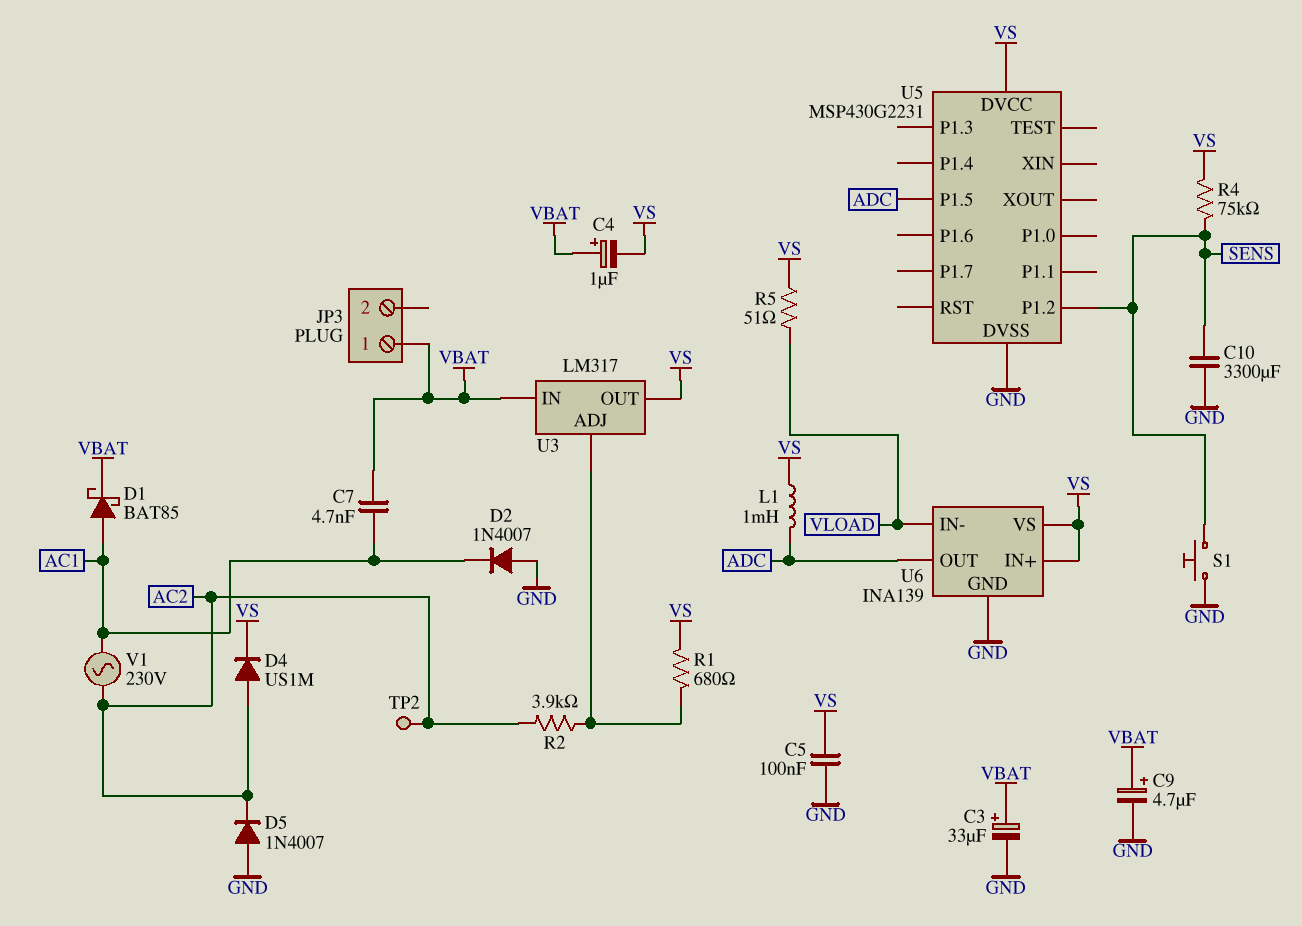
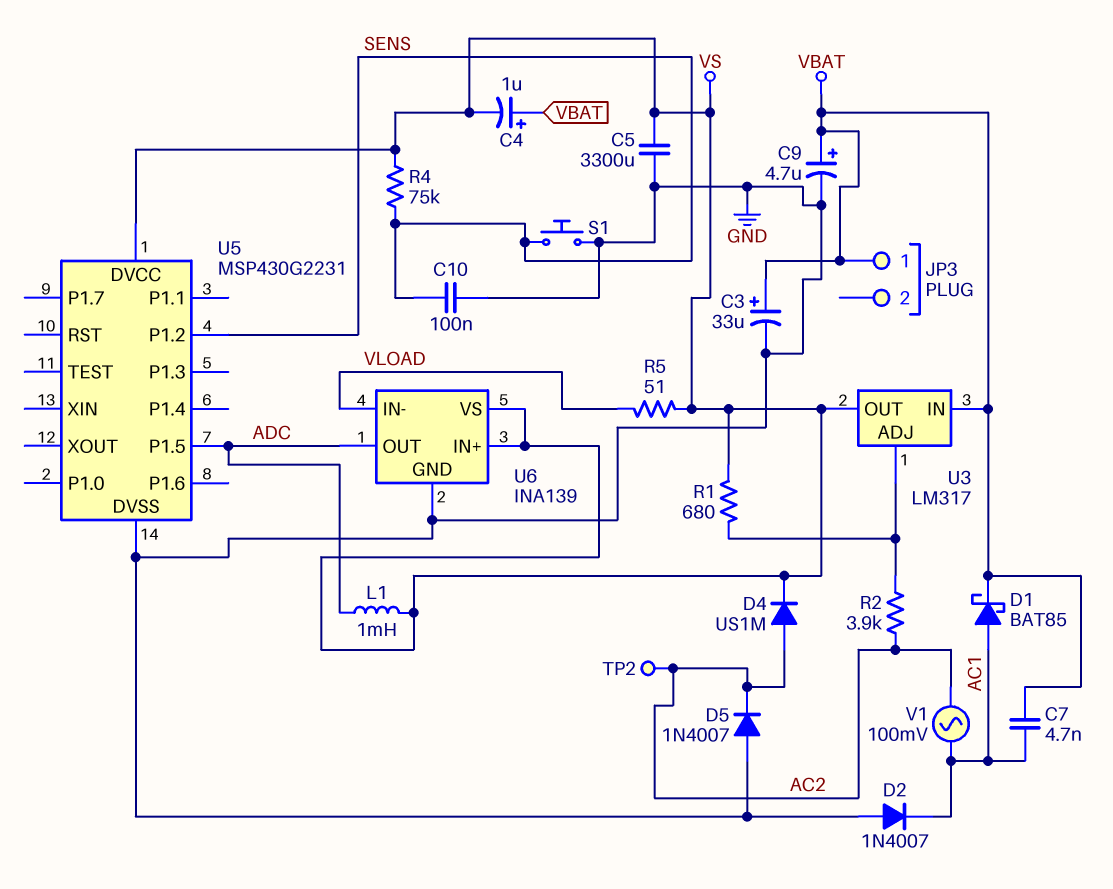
C5: 100nF (GND, VS) -> 3300uF (GND, VS)
C10: 3300uF (GND, SENS) -> 100nF (GND, SENS)
V1: AC 230V (AC1, AC2) -> AC 100mV (AC1, AC2)

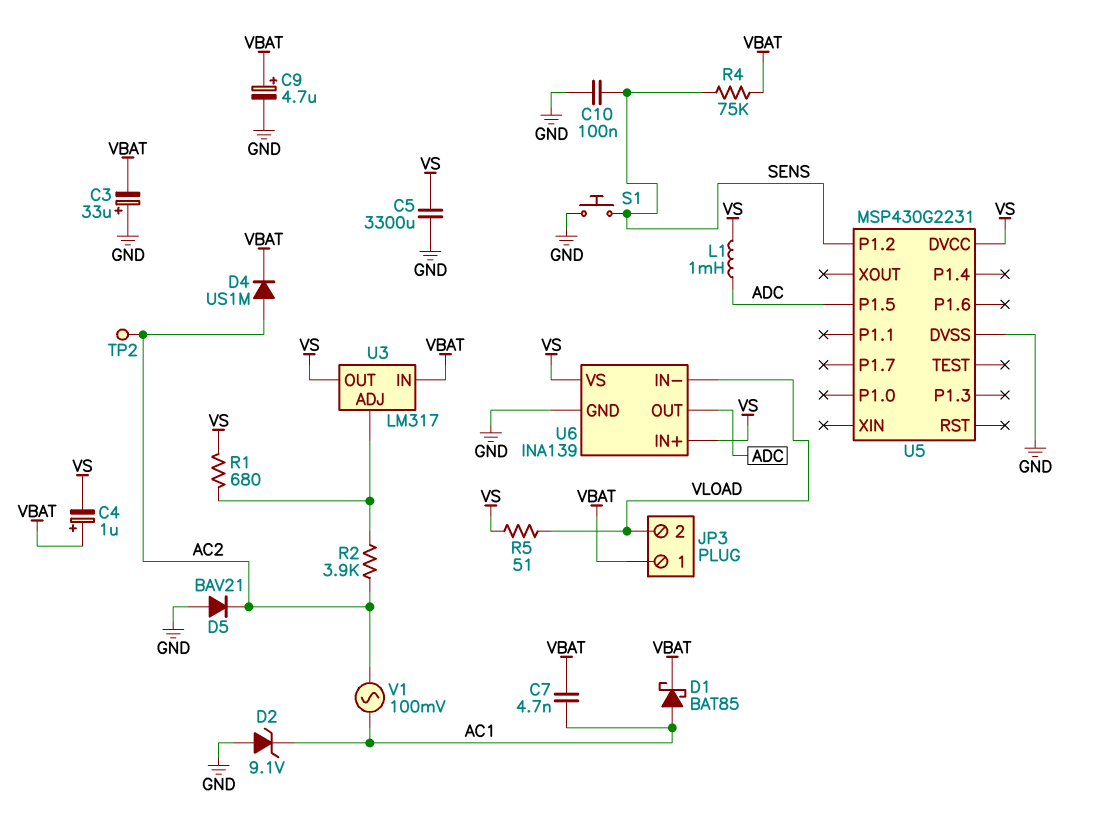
C3: 33uF (plus VBAT, minus GND) -> 33uF (plus GND, minus VBAT)
D2: diode 1N4007 (A GND, K AC1) -> zener 9.1V (A GND, K AC1)
D4: diode US1M (A AC2, K VS) -> diode US1M (A AC2, K VBAT)
D5: diode 1N4007 (A GND, K AC2) -> diode BAV21 (A GND, K AC2)
JP3 pin 2: none -> VLOAD
R4: 75k (SENS, VS) -> 75k (SENS, VBAT)

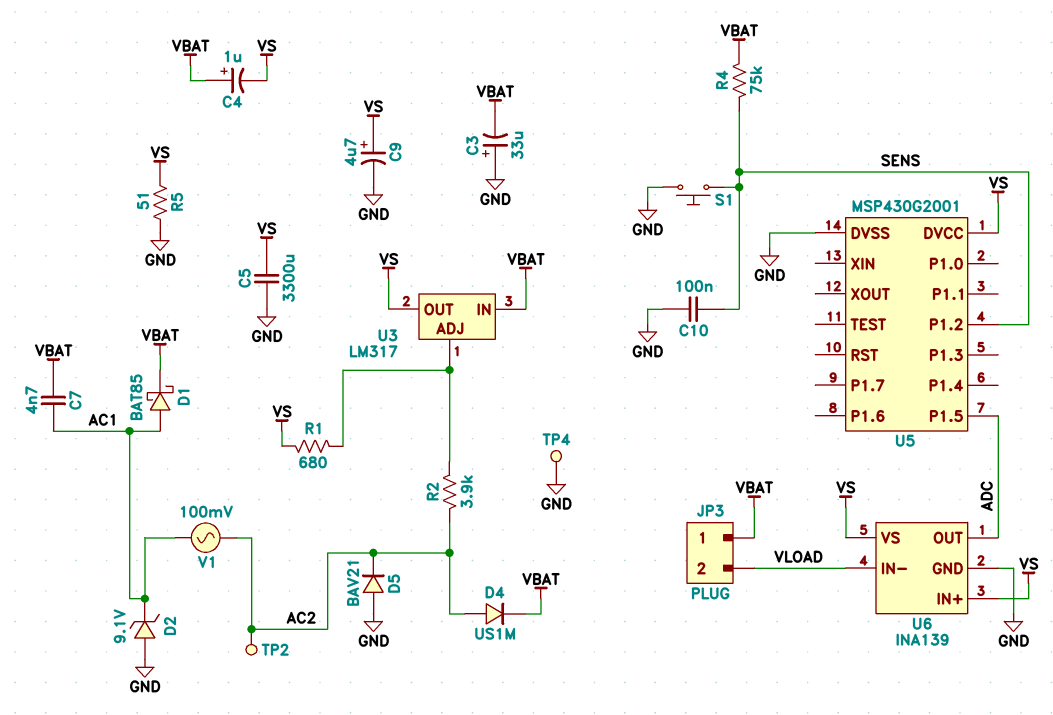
C9: 4.7uF (plus VBAT, minus GND) -> 4.7uF (plus VS, minus GND)
L1: 1mH (ADC, VS) -> none
R5: 51 (VLOAD, VS) -> 51 (GND, VS)
TP4: none -> test point (GND)
U5: MSP430G2231 -> MSP430G2001

